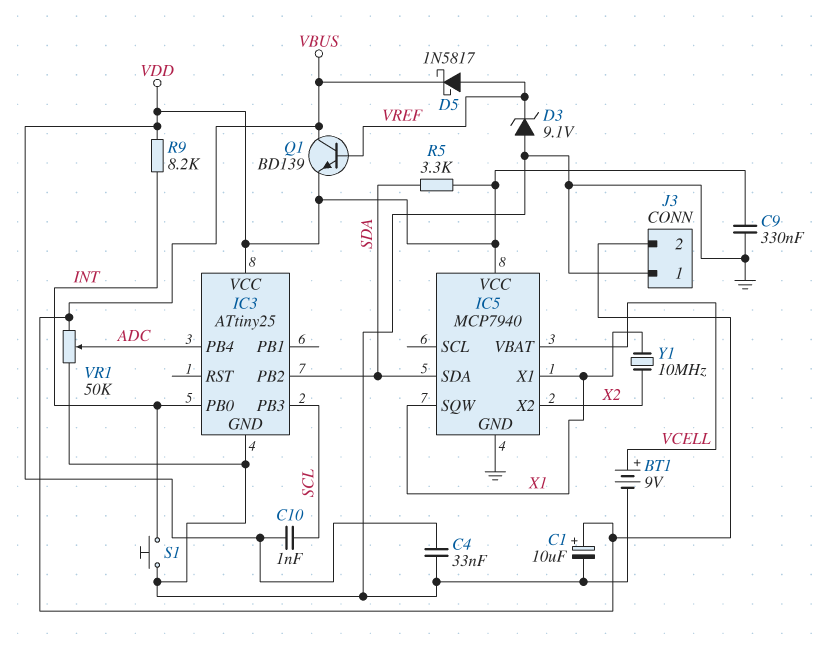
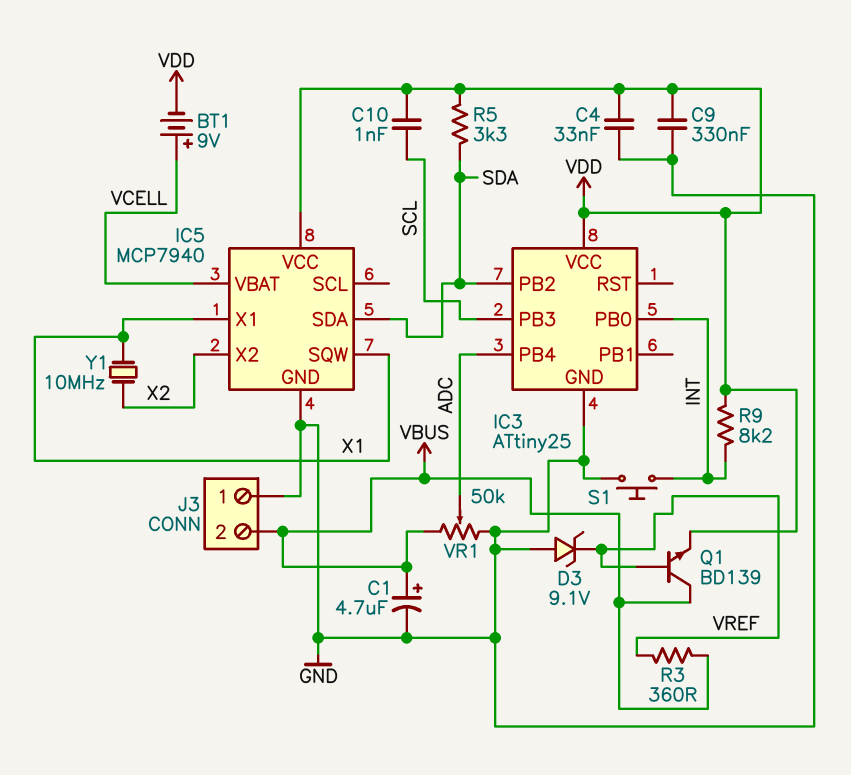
BT1: 9V (plus VCELL, minus GND) -> 9V (plus VCELL, minus VDD)
C1: 10uF (plus VBUS, minus GND) -> 4.7uF (plus VBUS, minus GND)
D5: schottky 1N5817 (A VREF, K VBUS) -> none
R3: none -> 360 (VBUS, VREF)

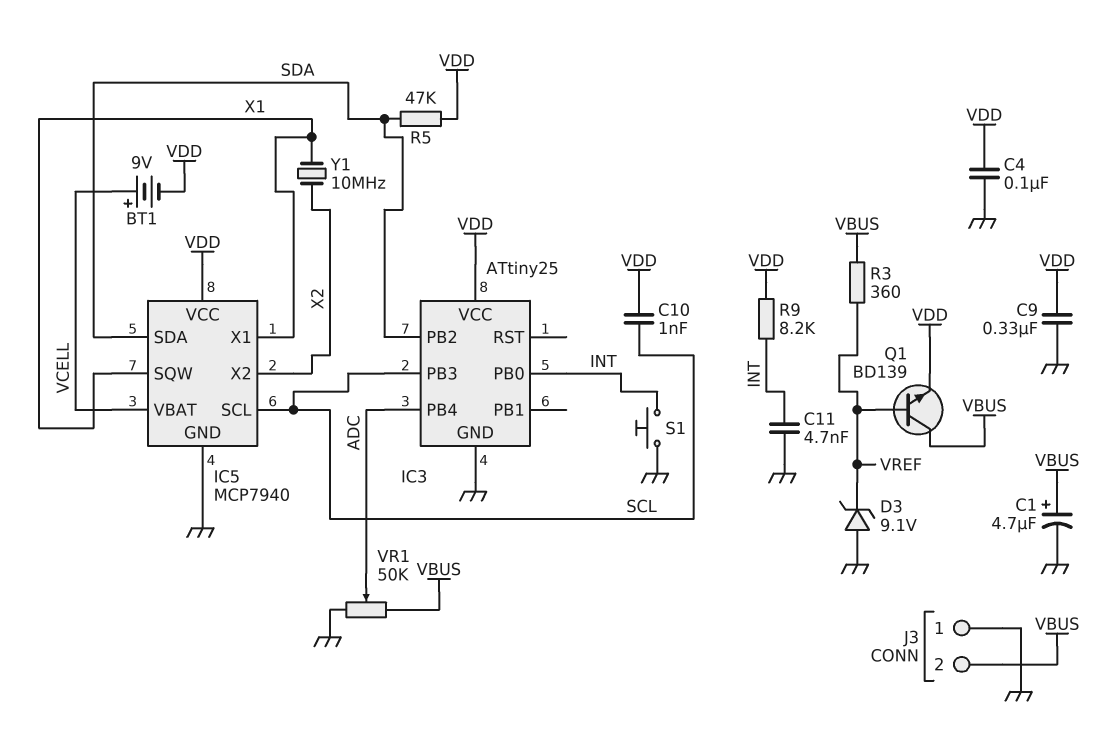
C4: 33nF (GND, VDD) -> 100nF (GND, VDD)
C11: none -> 4.7nF (GND, INT)
IC5 pin SCL: none -> SCL
R5: 3.3k (SDA, VDD) -> 47k (SDA, VDD)

